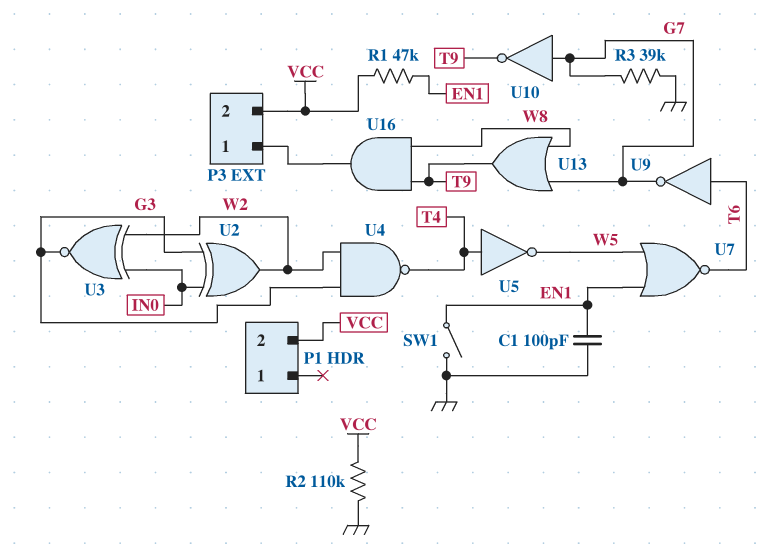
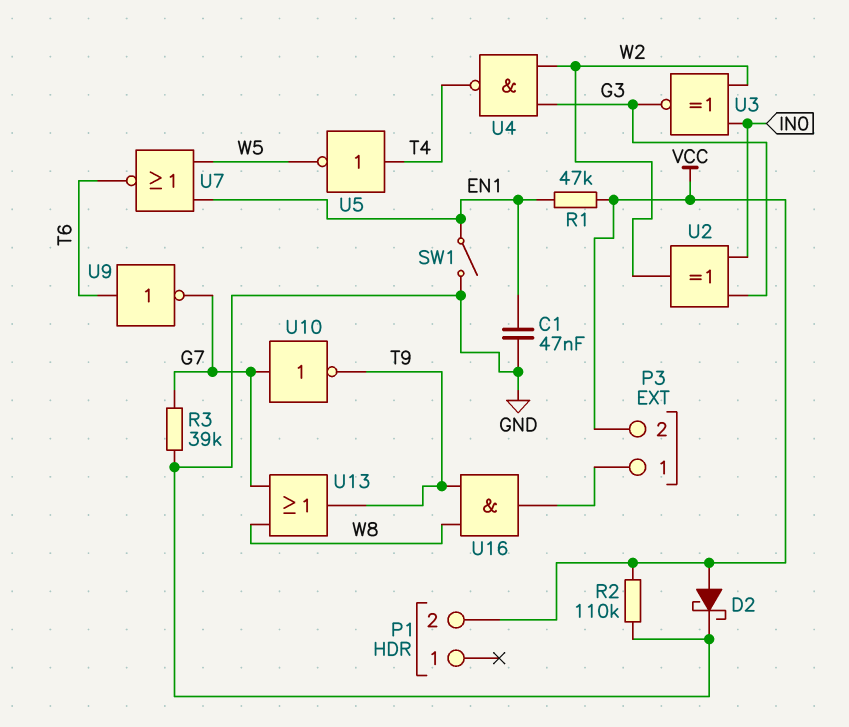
C1: 100pF (EN1, GND) -> 47nF (EN1, GND)
D2: none -> schottky (A VCC, K GND)

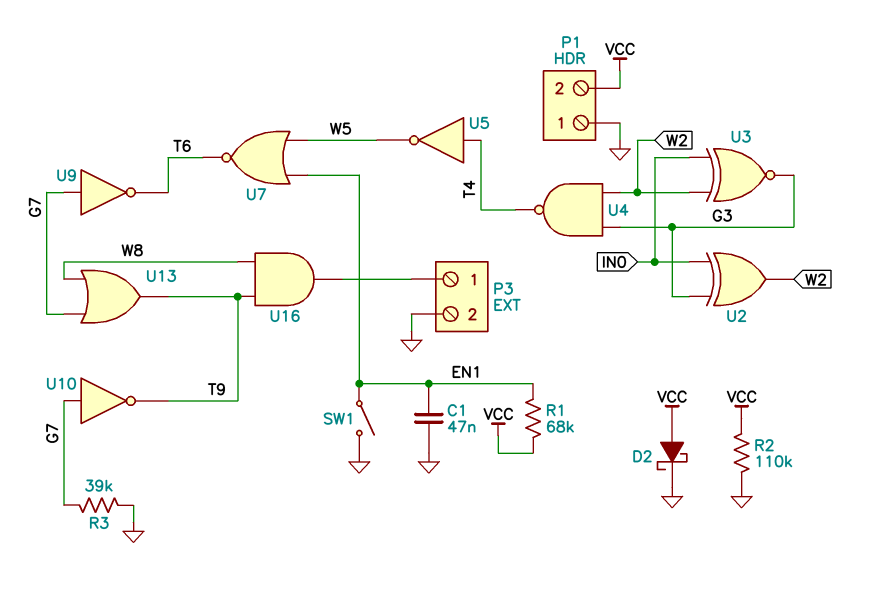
P1 pin 1: none -> GND
P3 pin 2: VCC -> GND
R1: 47k (EN1, VCC) -> 68k (EN1, VCC)
U9: NOT (in T6, out G7) -> NOT (in G7, out T6)

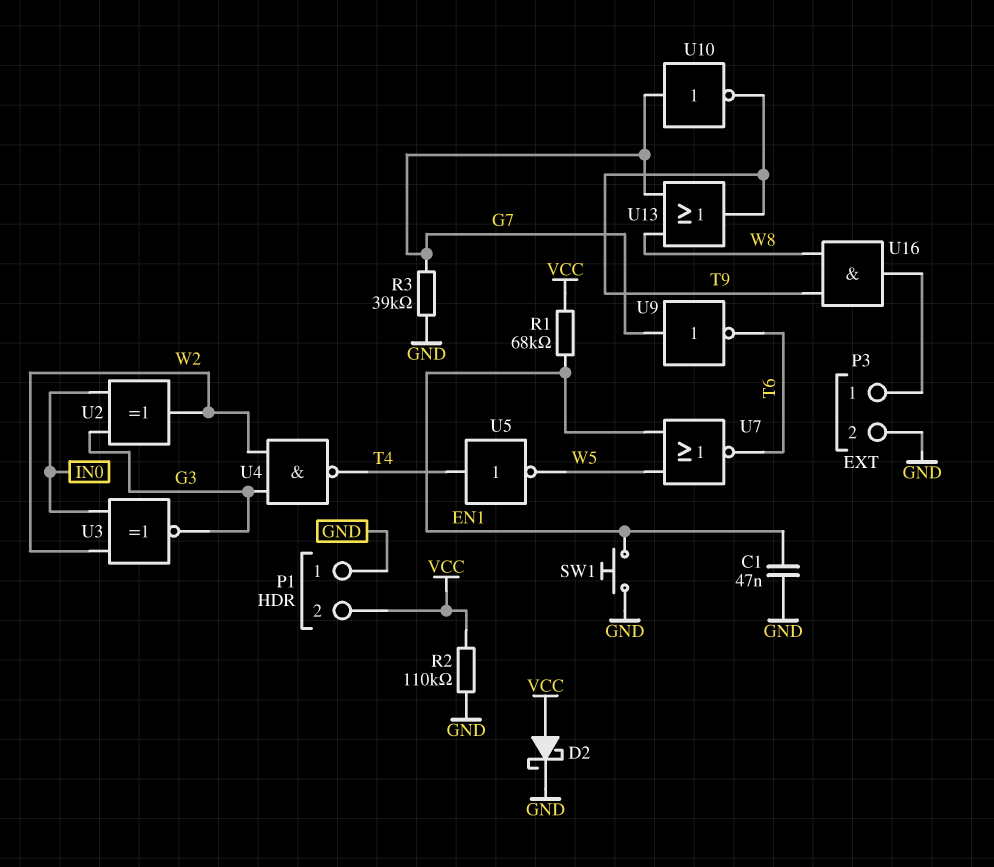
SW1: switch (EN1, GND) -> button (EN1, GND)

